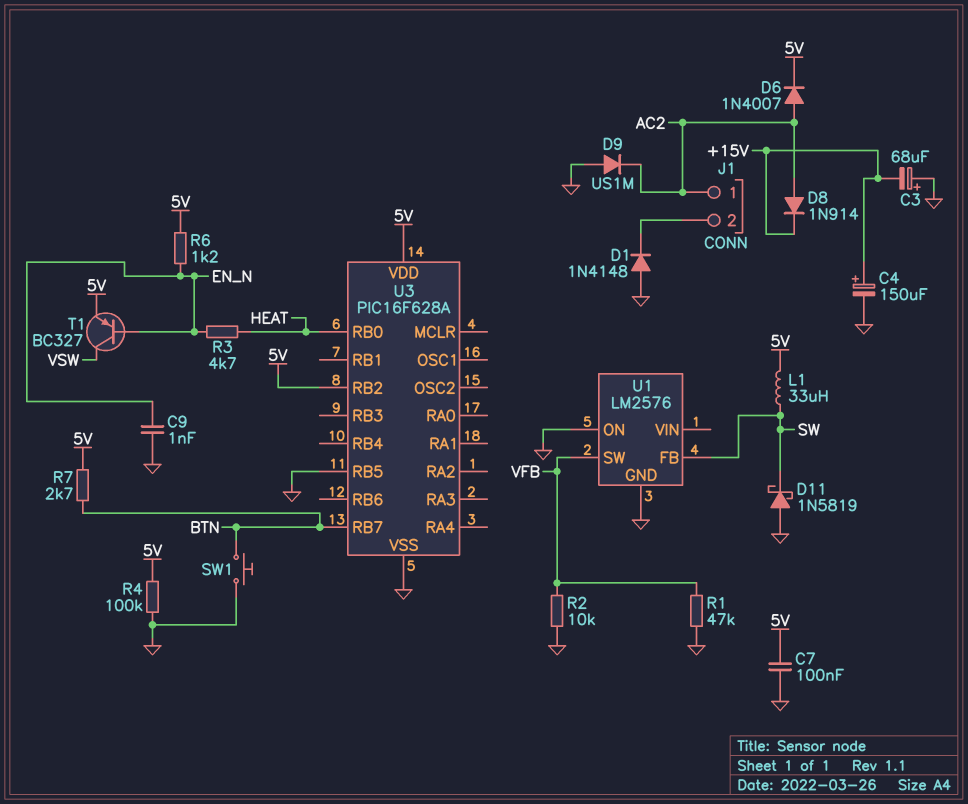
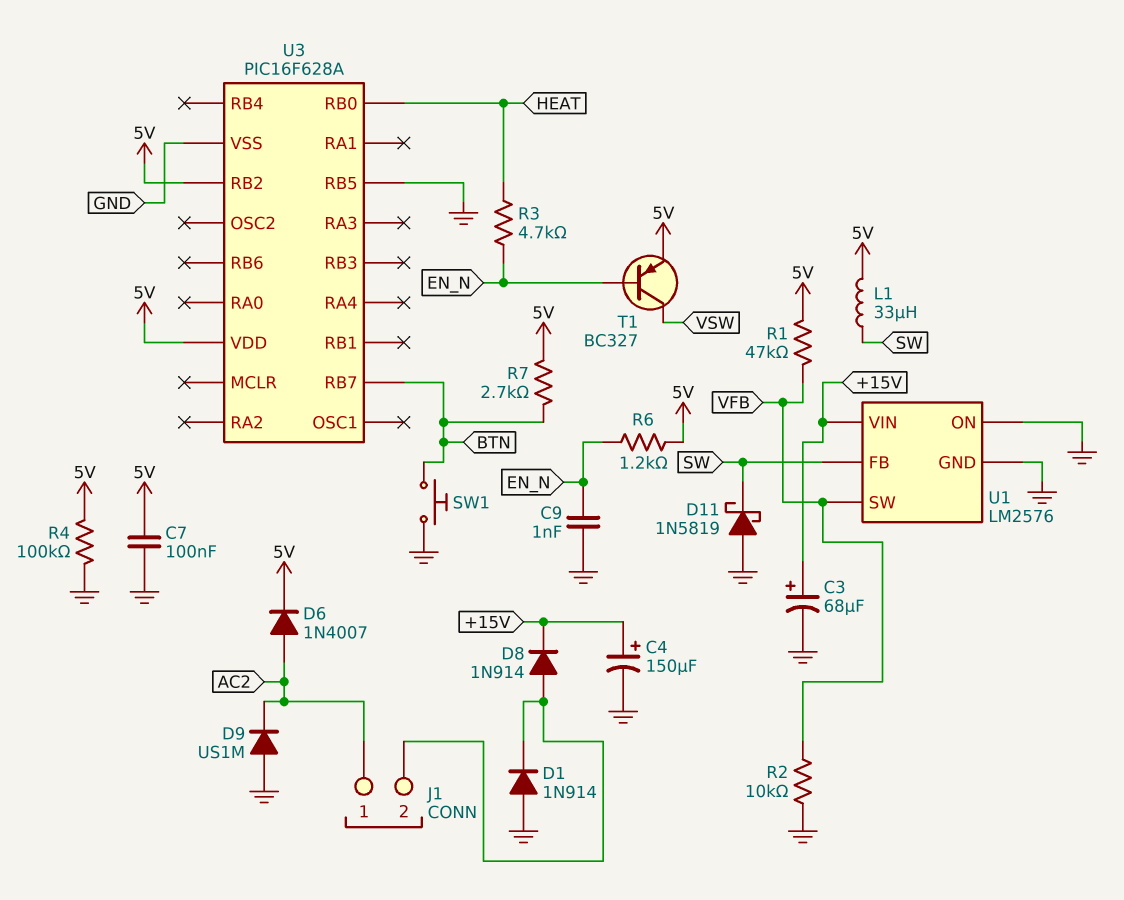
C3: 68uF (plus GND, minus +15V) -> 68uF (plus +15V, minus GND)
D1: diode 1N4148 (A GND, K J1/2) -> diode 1N914 (A GND, K J1/2)
D8: diode 1N914 (A AC2, K +15V) -> diode 1N914 (A J1/2, K +15V)
R1: 47k (GND, VFB) -> 47k (5V, VFB)
U1 pin VIN: none -> +15V

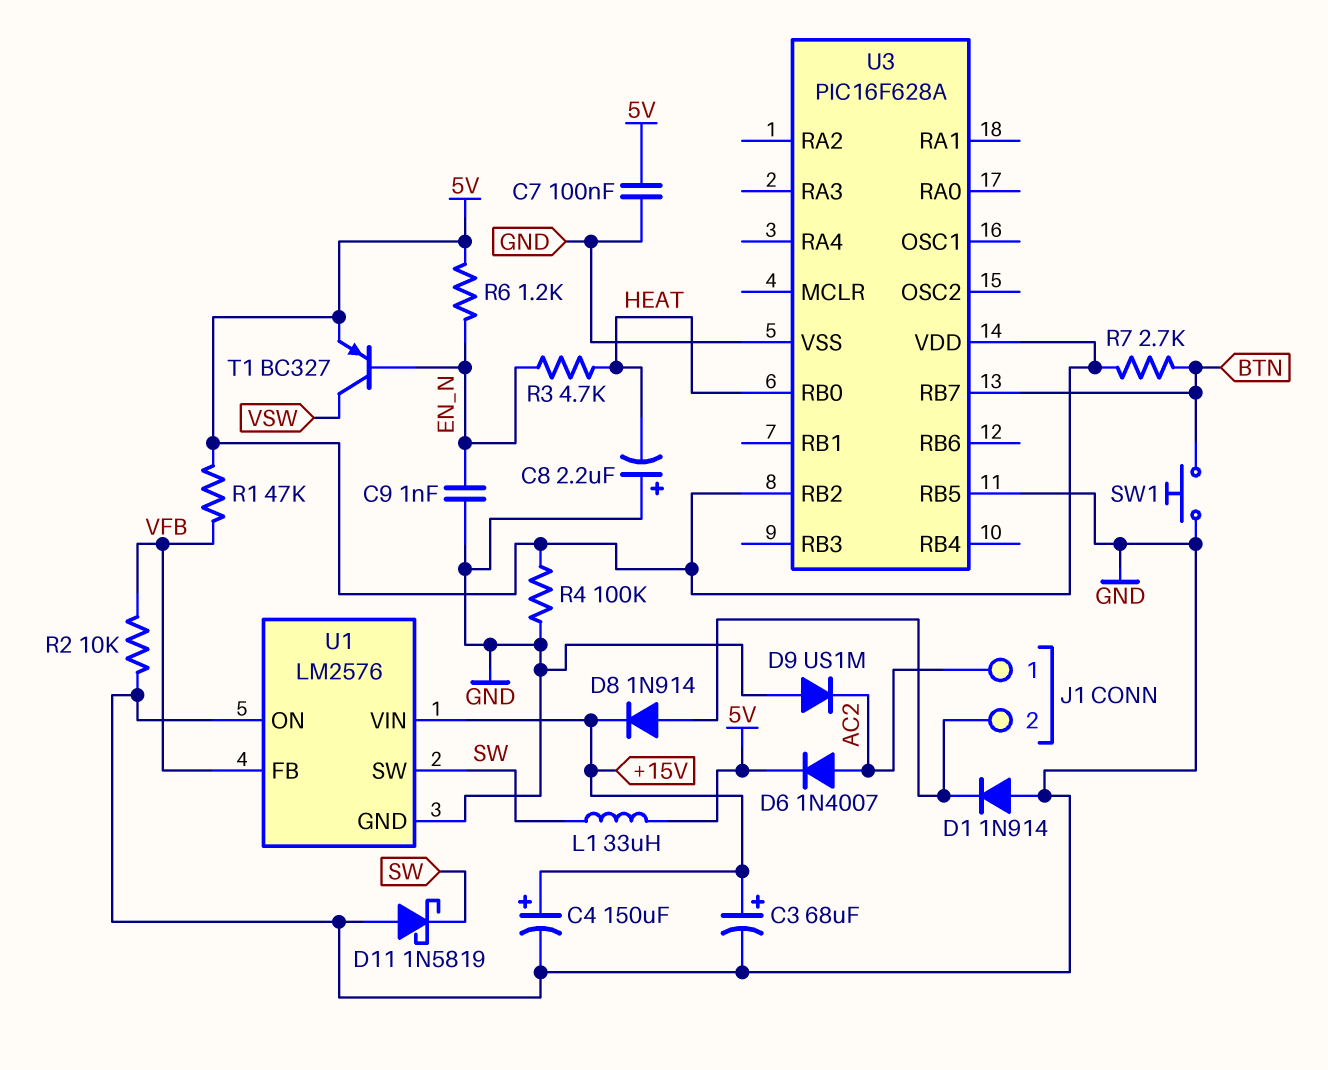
C8: none -> 2.2uF (plus GND, minus HEAT)
U1 pin FB: SW -> VFB
U1 pin SW: VFB -> SW

